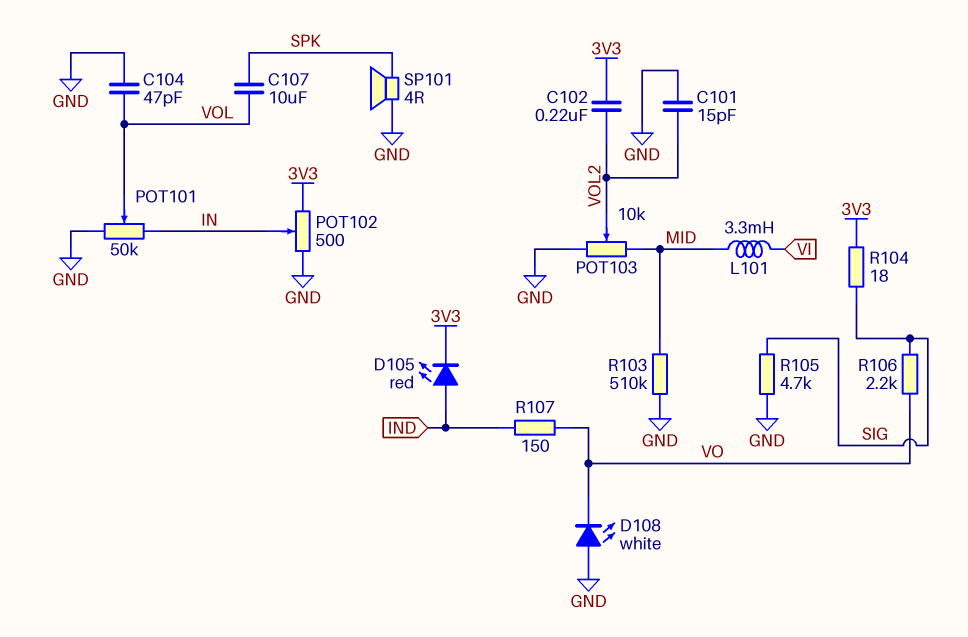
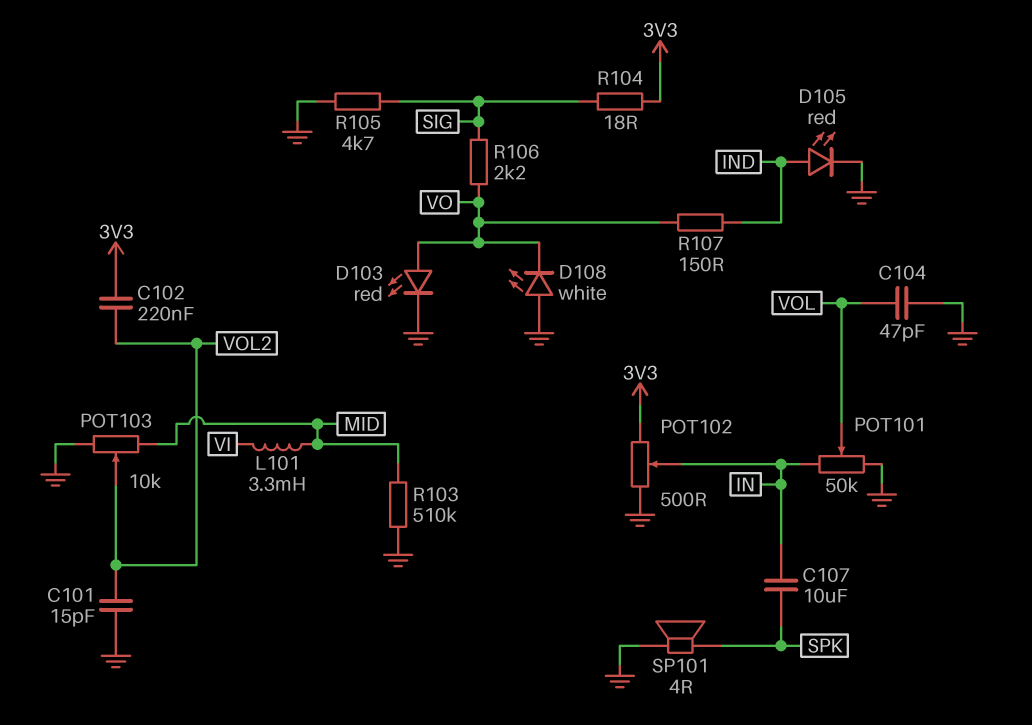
C107: 10uF (SPK, VOL) -> 10uF (IN, SPK)
D103: none -> LED red (A VO, K GND)
D105: LED red (A IND, K 3V3) -> LED red (A IND, K GND)

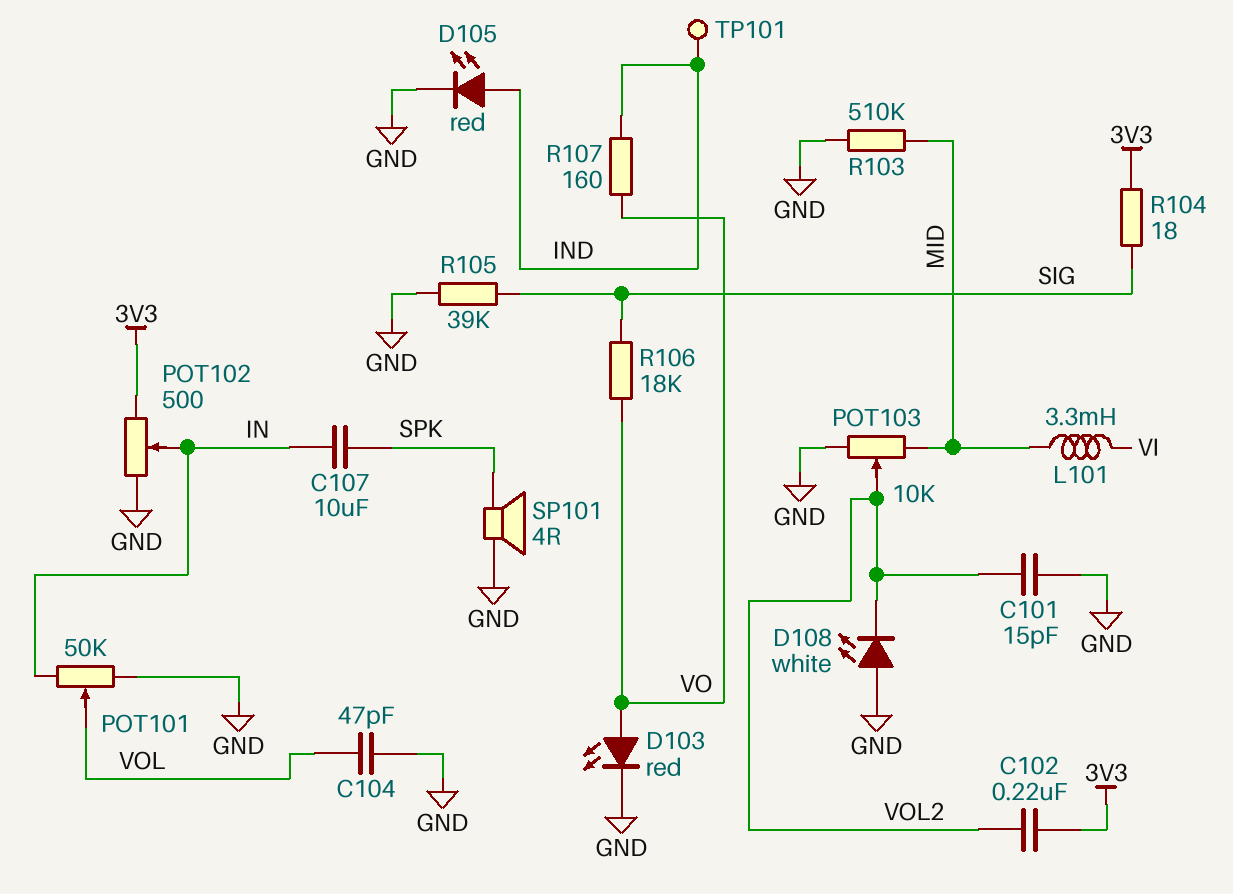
D108: LED white (A GND, K VO) -> LED white (A GND, K VOL2)
R105: 4.7k (GND, SIG) -> 39k (GND, SIG)
R106: 2.2k (SIG, VO) -> 18k (SIG, VO)
R107: 150 (IND, VO) -> 160 (IND, VO)
TP101: none -> test point (IND)

